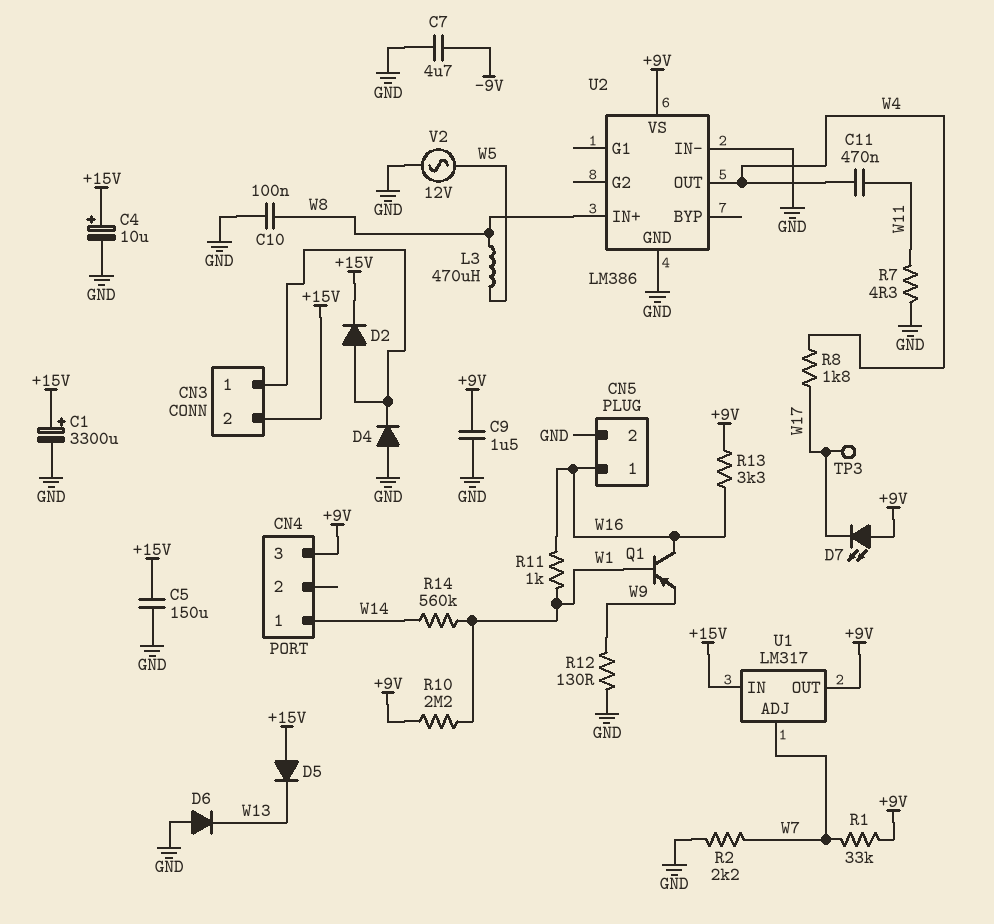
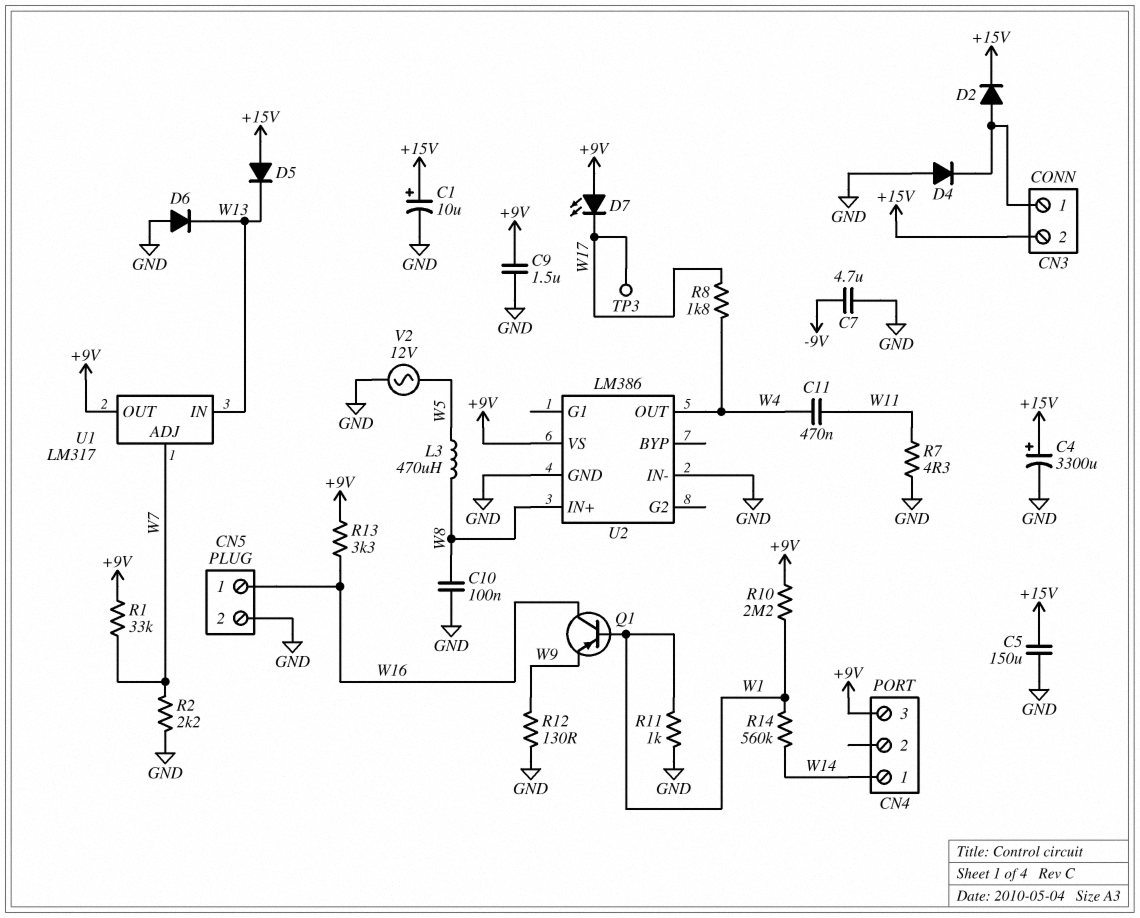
C1: 3300uF (plus +15V, minus GND) -> 10uF (plus +15V, minus GND)
C4: 10uF (plus +15V, minus GND) -> 3300uF (plus +15V, minus GND)
R11: 1k (W1, W16) -> 1k (GND, W1)
U1 pin IN: +15V -> W13

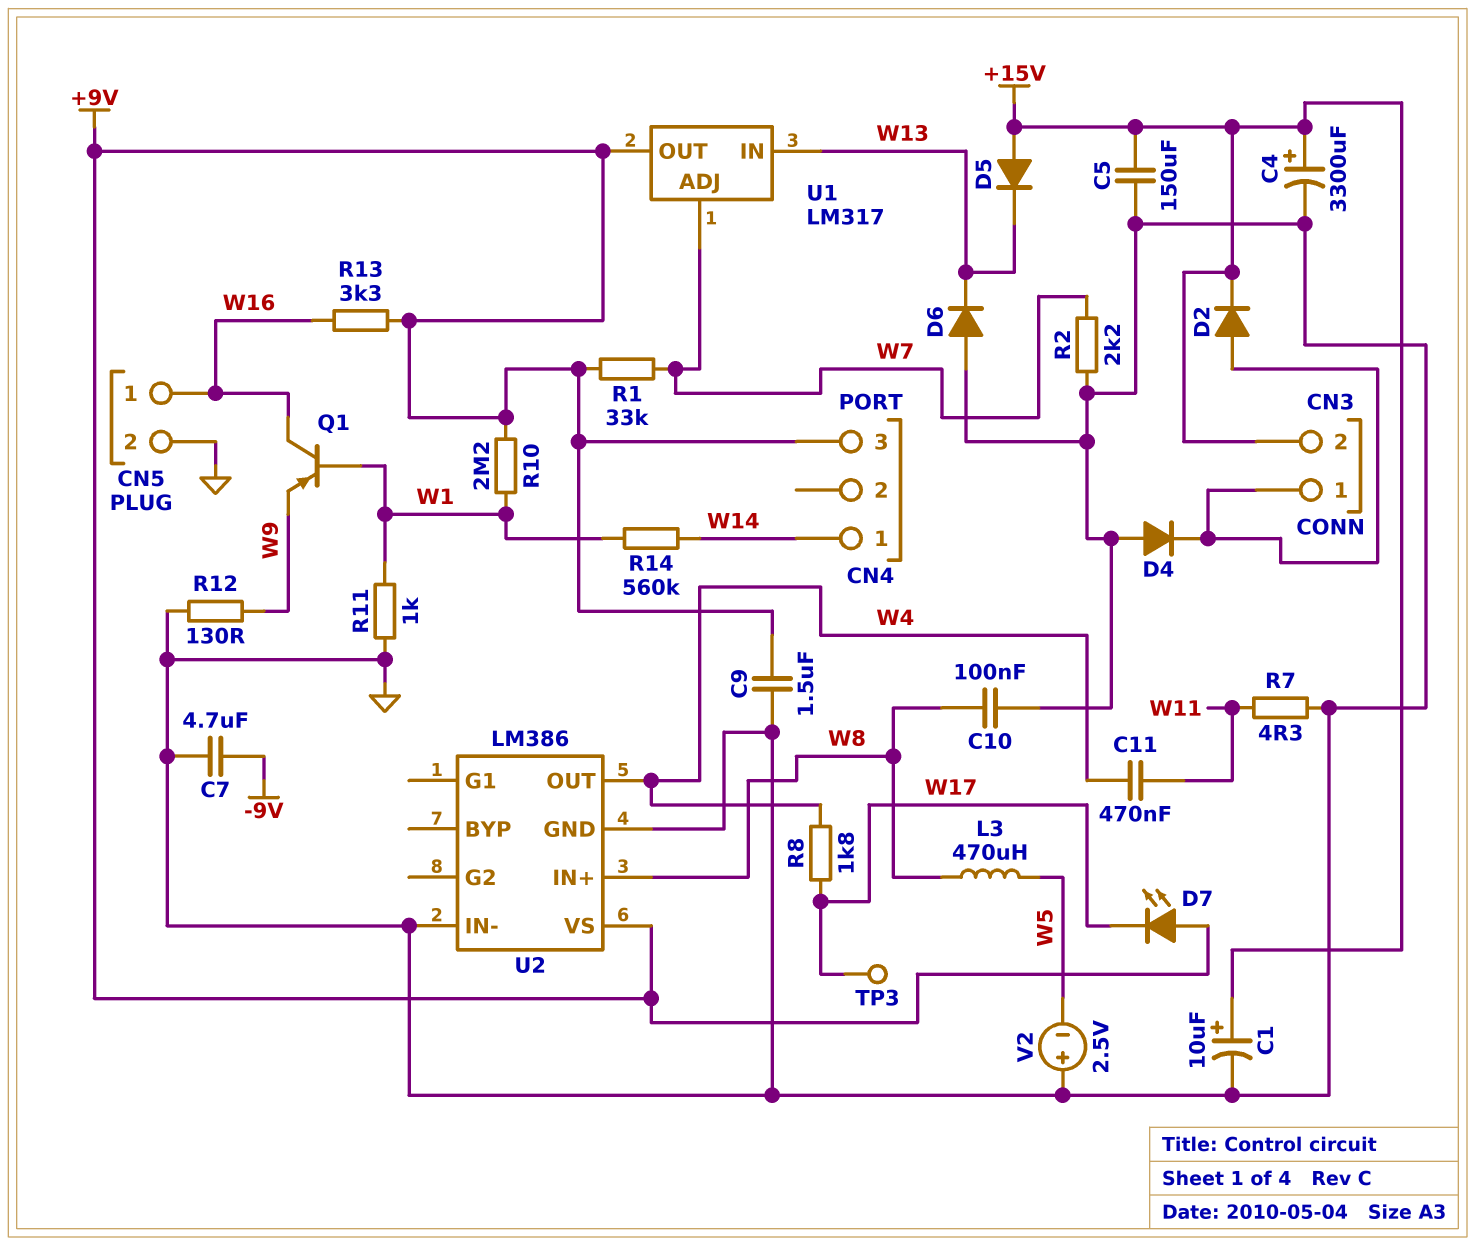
V2: AC 12V (GND, W5) -> 2.5V (plus GND, minus W5)

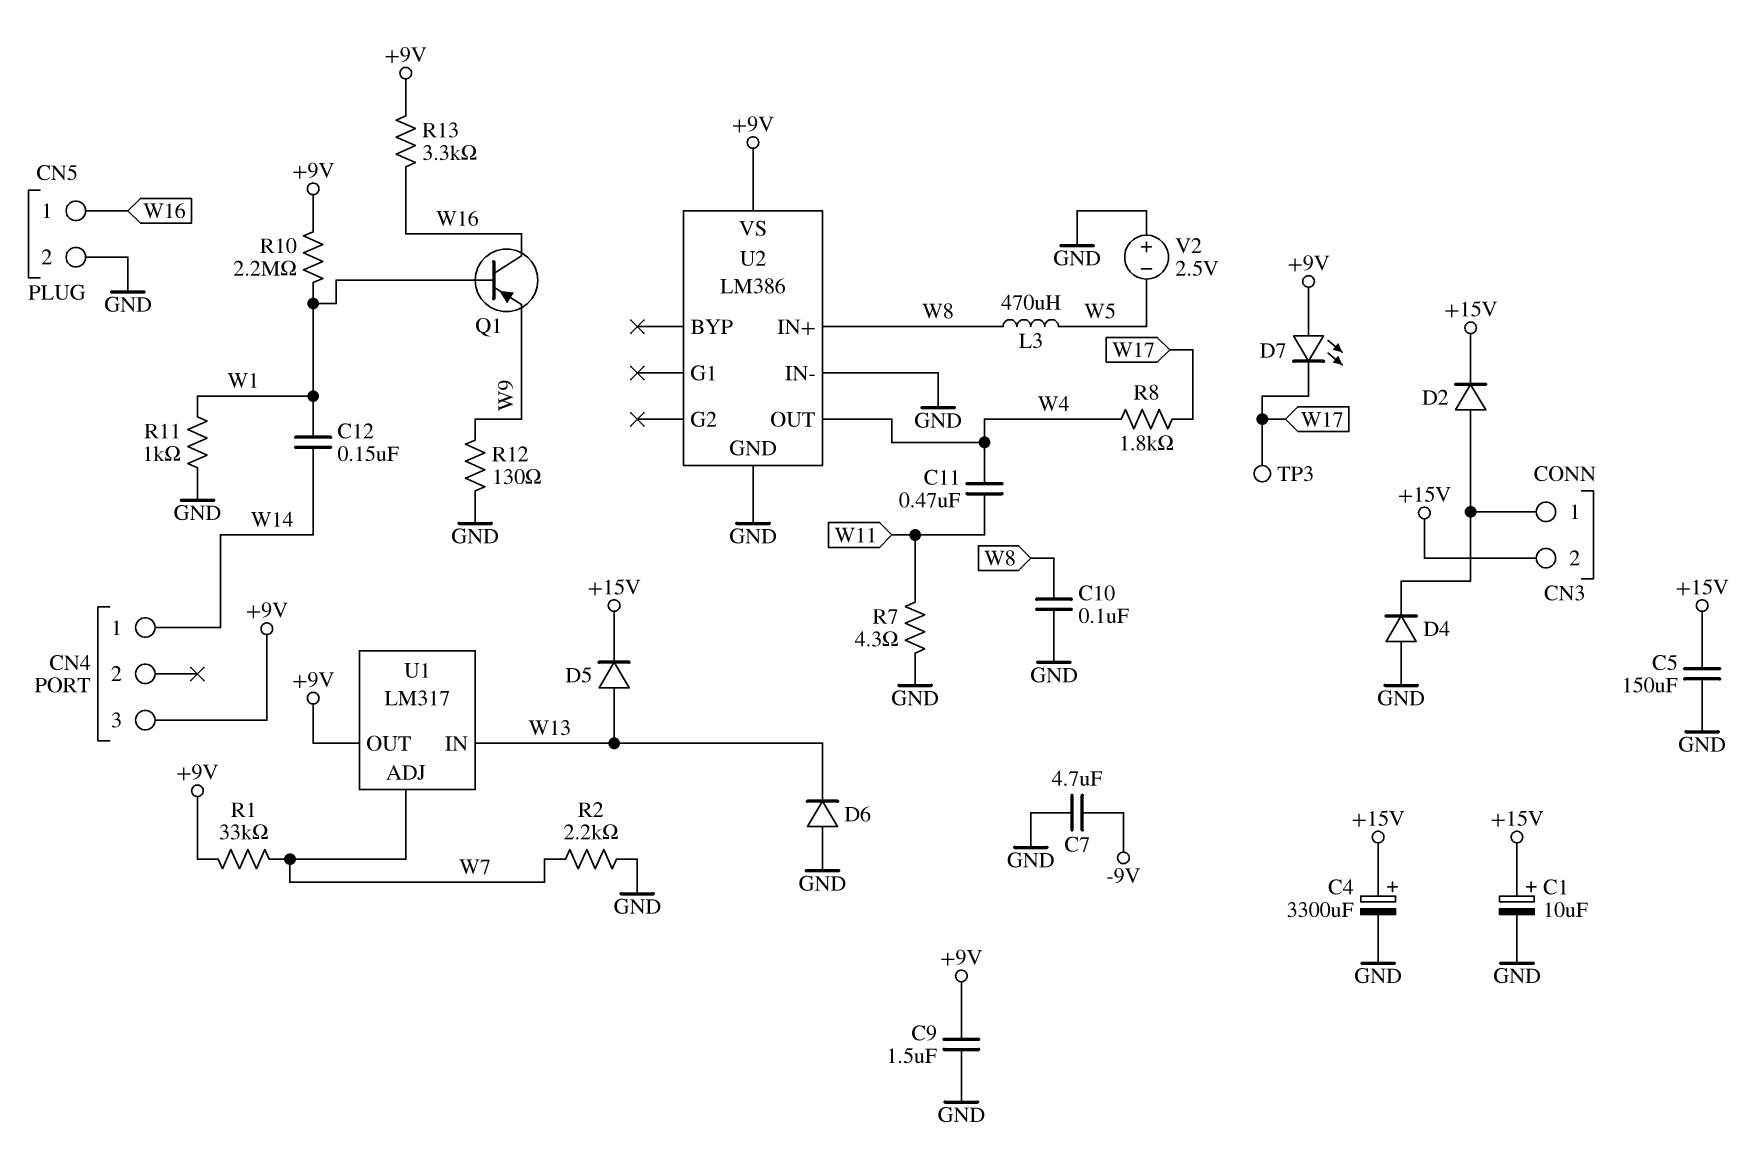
C12: none -> 150nF (W1, W14)
D5: diode (A +15V, K W13) -> diode (A W13, K +15V)
R14: 560k (W1, W14) -> none

